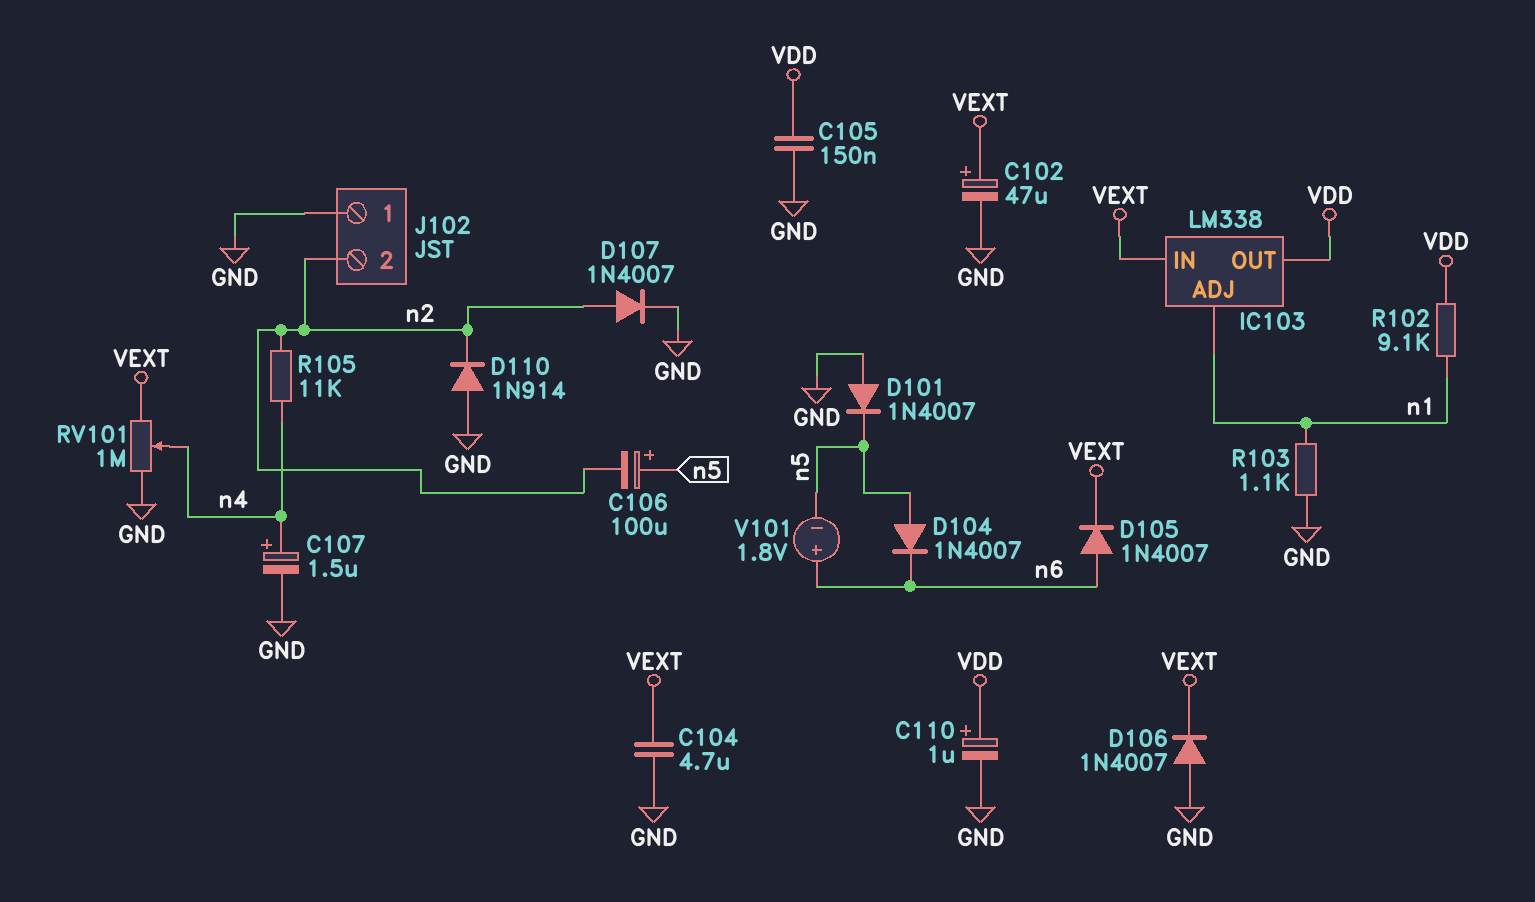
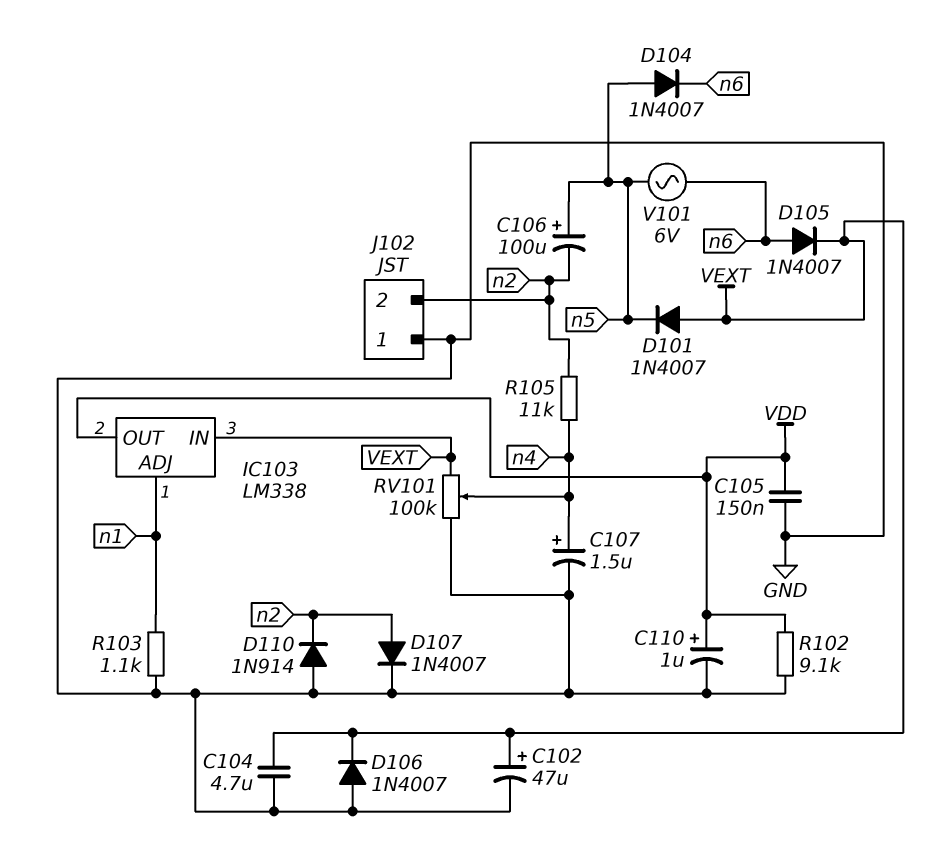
D101: diode 1N4007 (A GND, K n5) -> diode 1N4007 (A VEXT, K n5)
R102: 9.1k (VDD, n1) -> 9.1k (GND, VDD)
RV101: 1M (GND, VEXT, wiper n4) -> 100k (GND, VEXT, wiper n4)
V101: 1.8V (plus n6, minus n5) -> AC 6V (n5, n6)

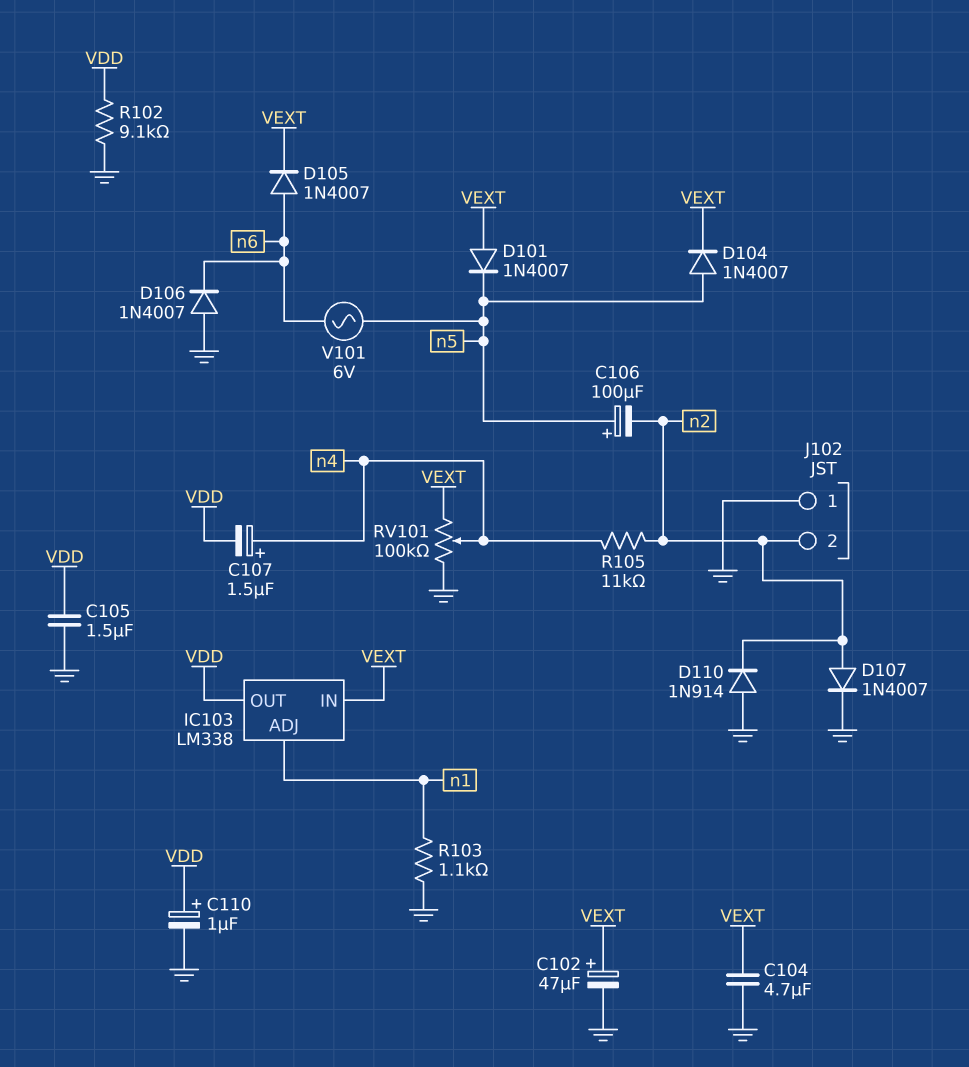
C105: 150nF (GND, VDD) -> 1.5uF (GND, VDD)
C107: 1.5uF (plus n4, minus GND) -> 1.5uF (plus n4, minus VDD)
D104: diode 1N4007 (A n5, K n6) -> diode 1N4007 (A n5, K VEXT)
D106: diode 1N4007 (A GND, K VEXT) -> diode 1N4007 (A GND, K n6)

